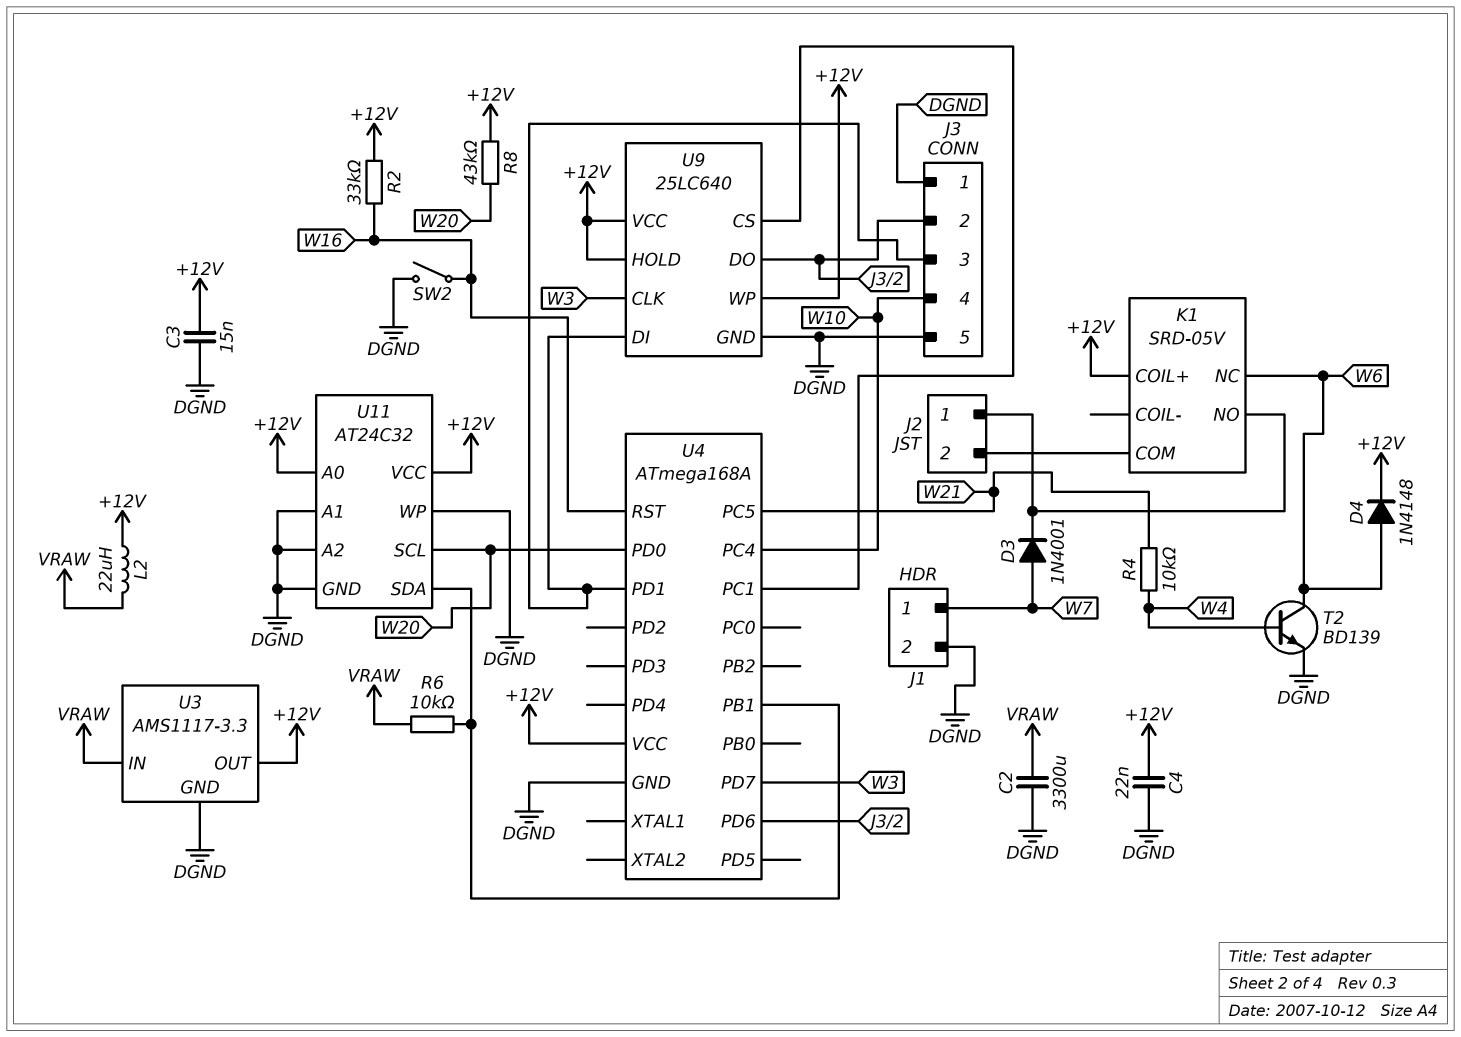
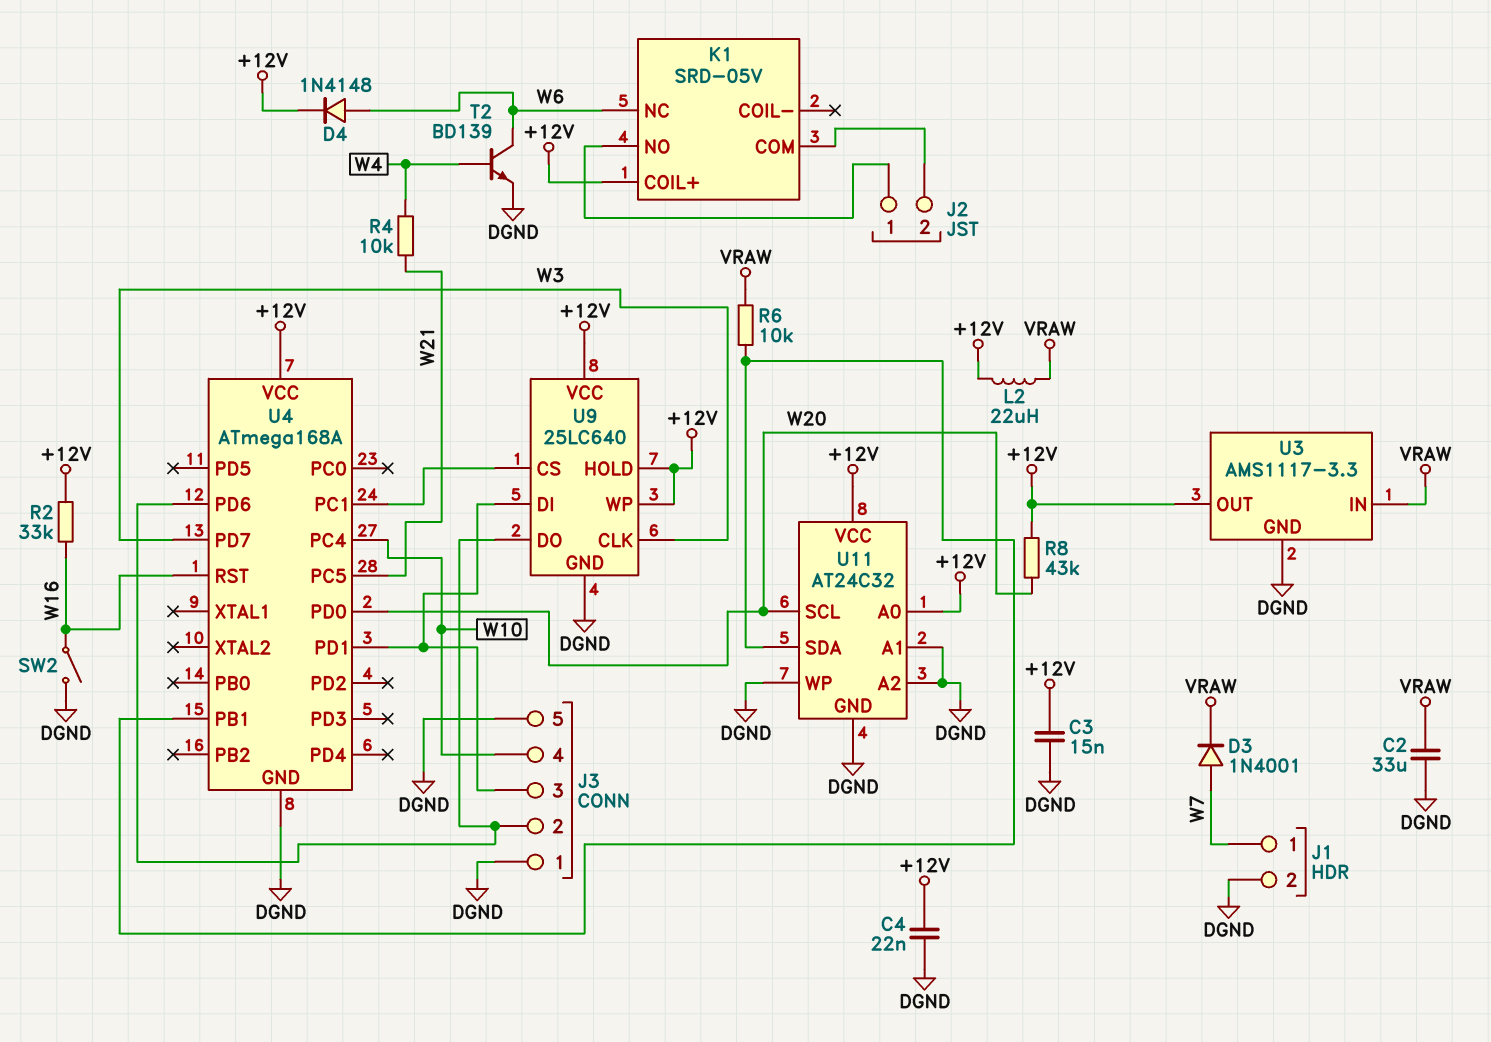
C2: 3300uF (DGND, VRAW) -> 33uF (DGND, VRAW)
D3: diode 1N4001 (A W7, K J2/1) -> diode 1N4001 (A W7, K VRAW)

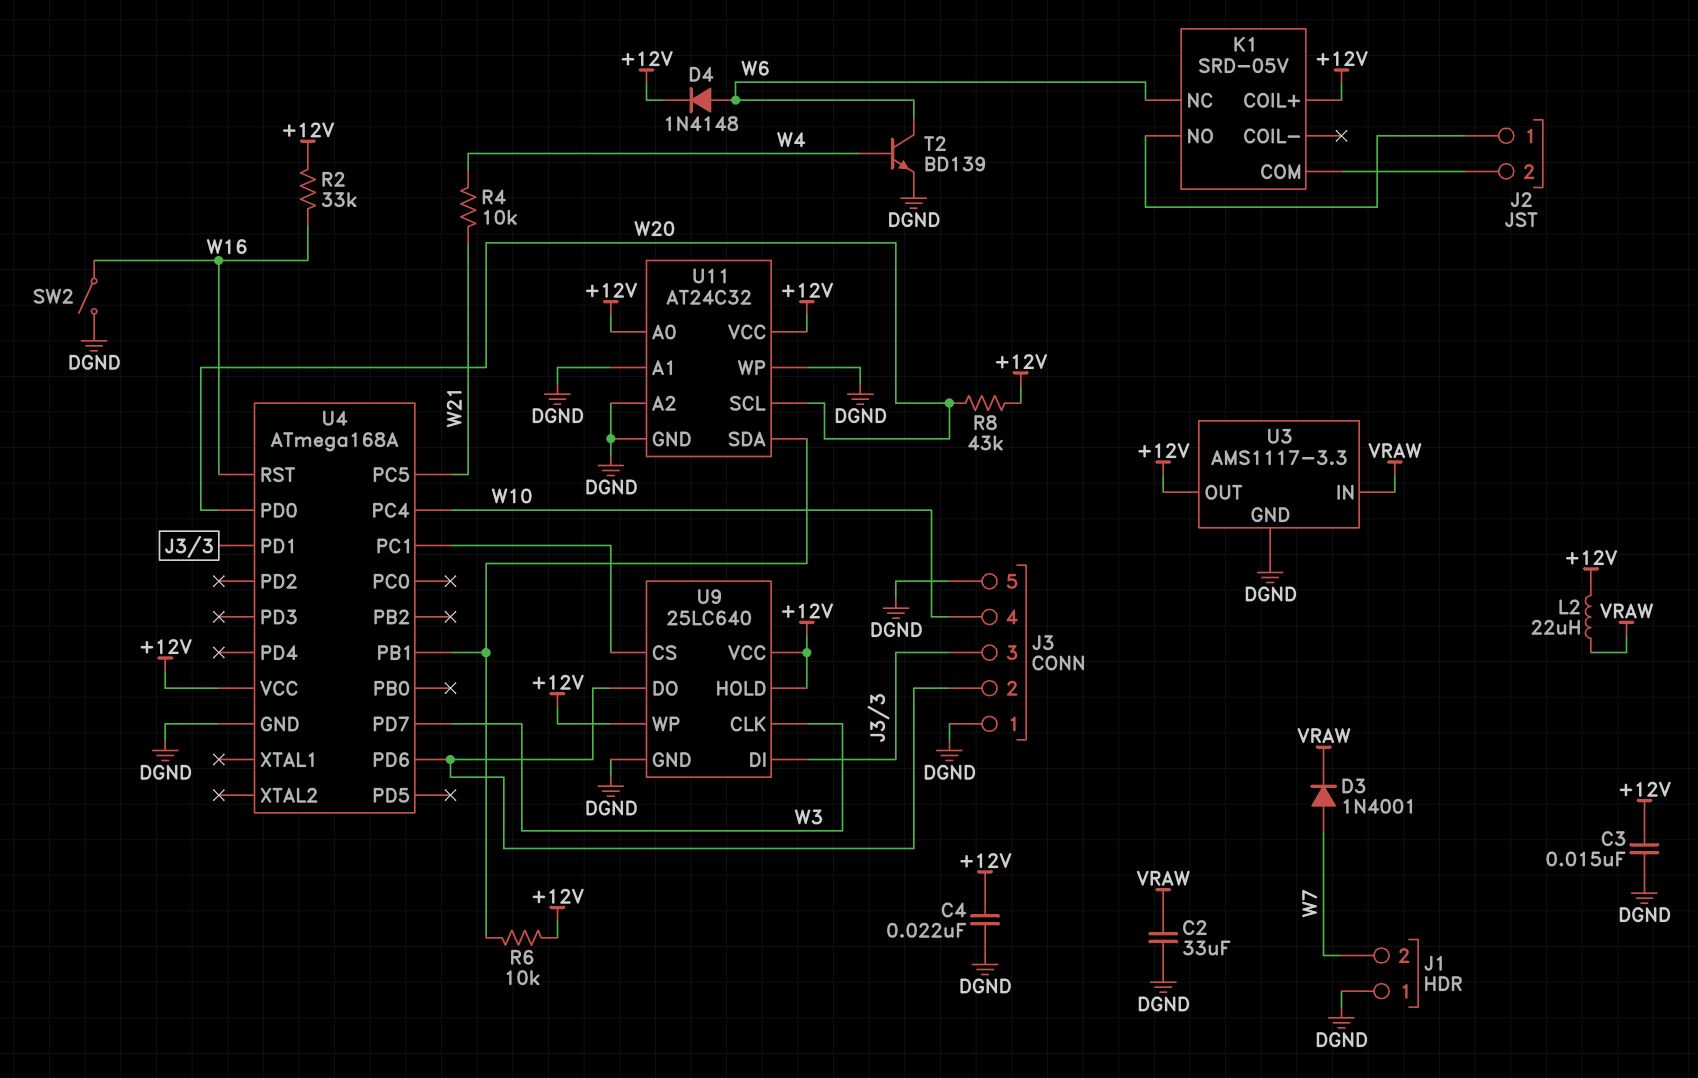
J1 pin 1: W7 -> DGND
J1 pin 2: DGND -> W7
R6: 10k (U4/PB1, VRAW) -> 10k (+12V, U4/PB1)

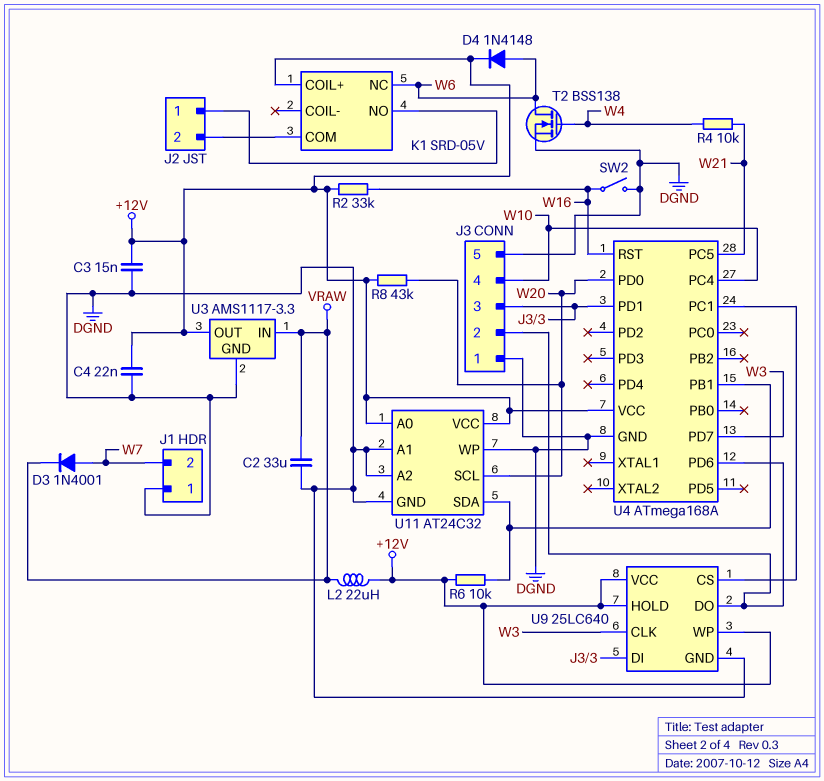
T2: NPN BD139 (B W4, C W6, E DGND) -> NMOS BSS138 (G W4, D W6, S DGND)

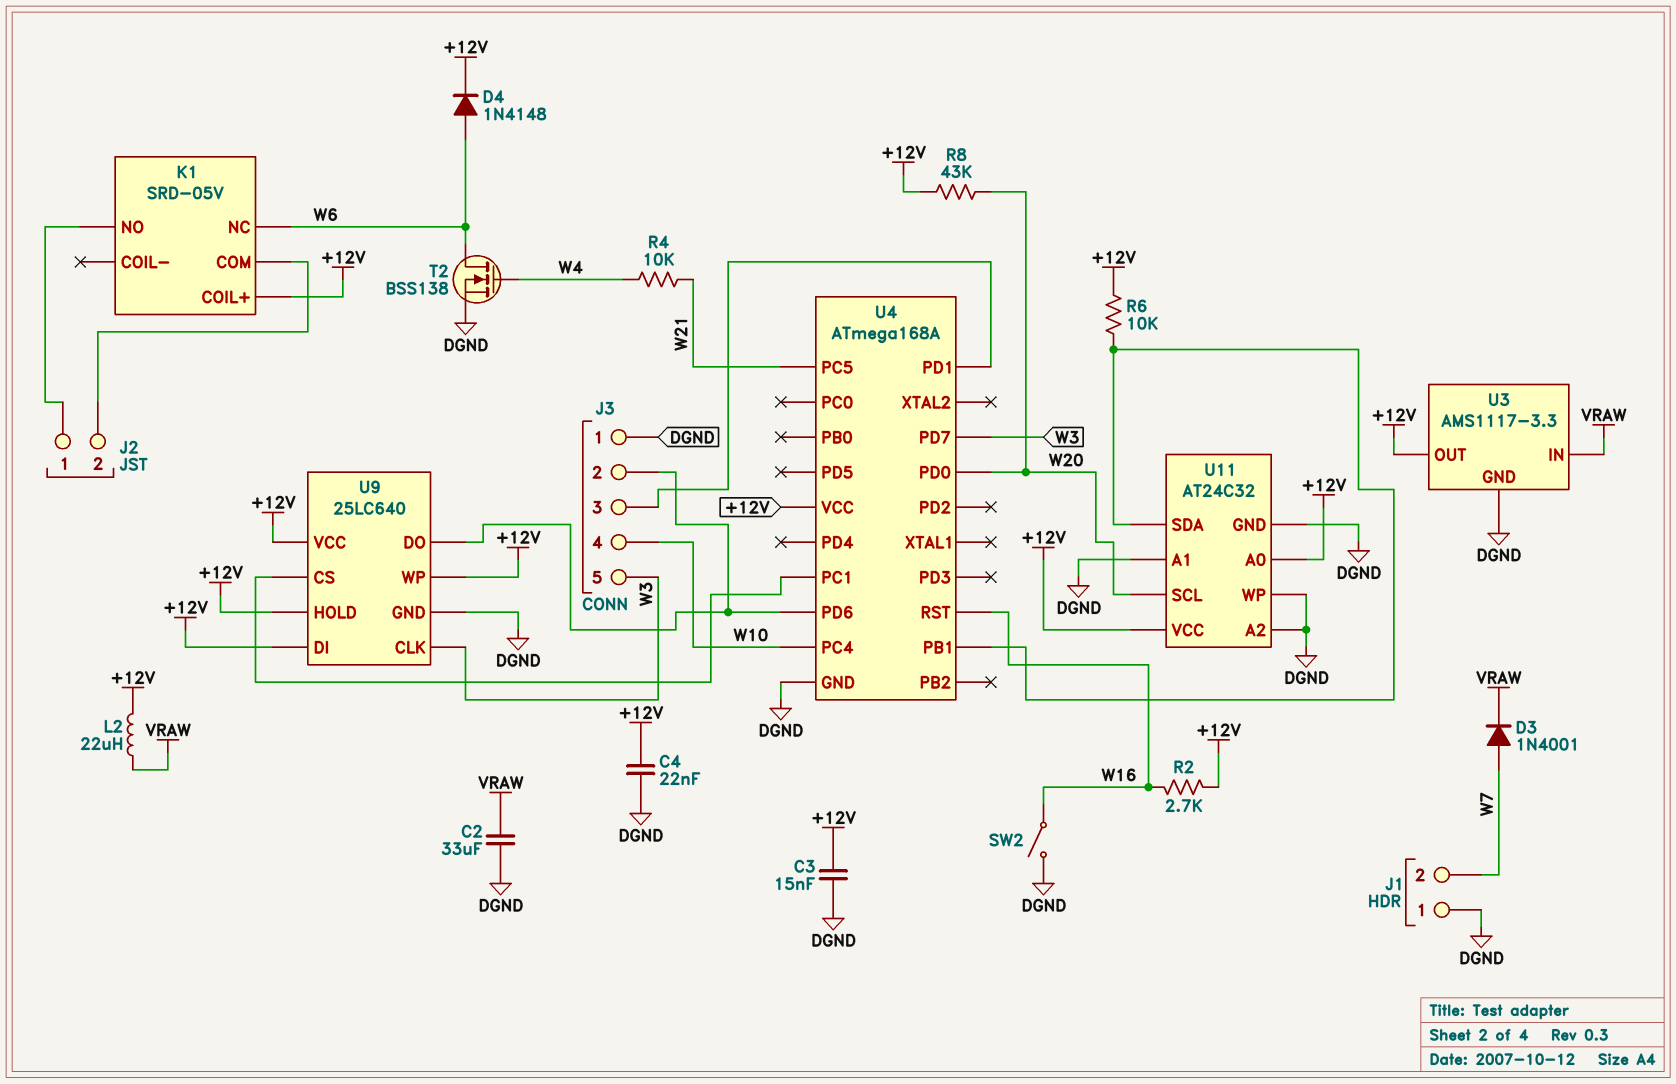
J3 pin 5: DGND -> W3
R2: 33k (+12V, W16) -> 2.7k (+12V, W16)
U9 pin DI: J3/3 -> +12V

